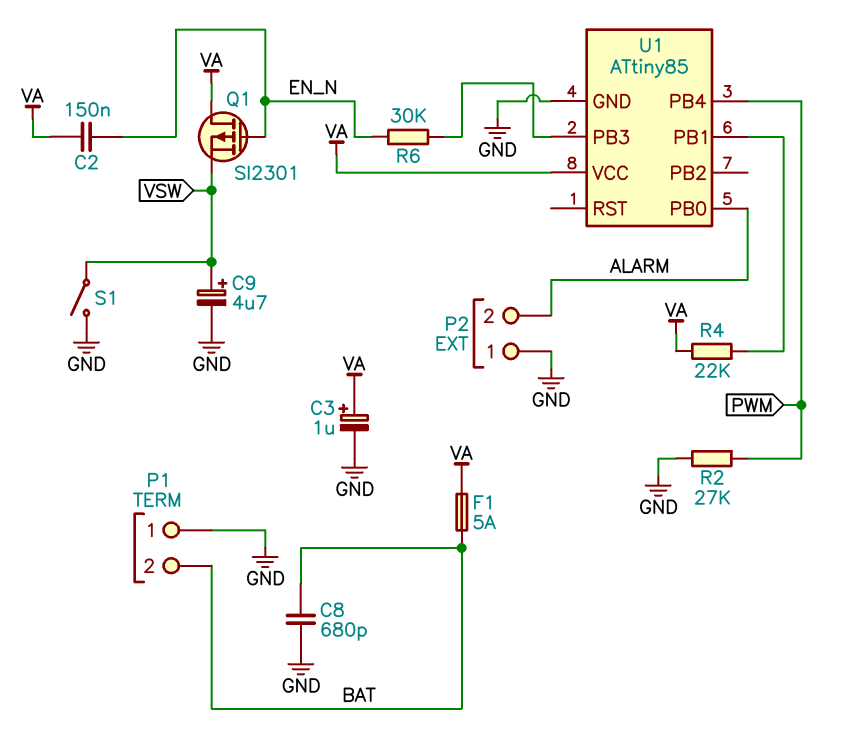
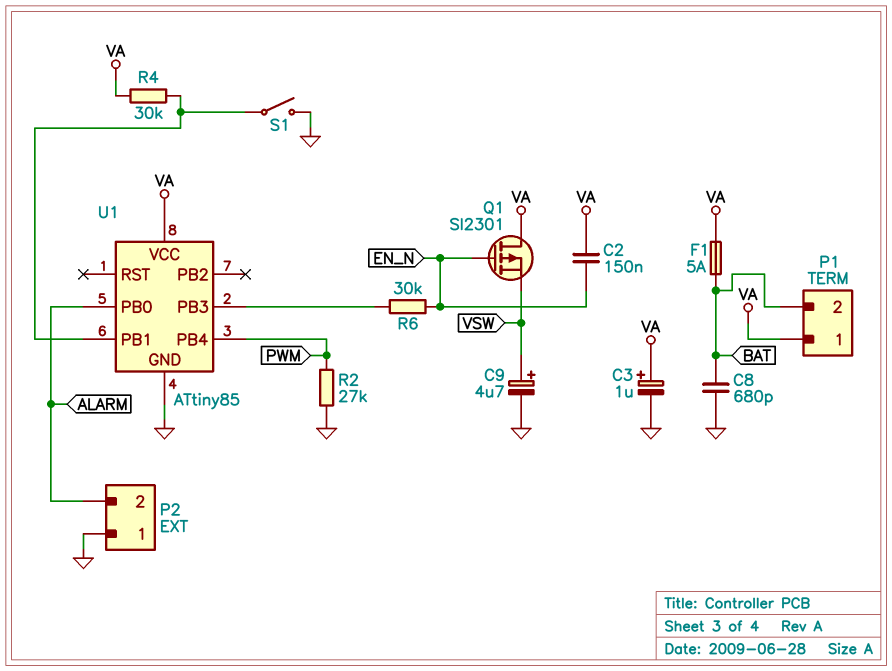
P1 pin 1: GND -> VA
R4: 22k (U1/PB1, VA) -> 30k (U1/PB1, VA)
S1: switch (GND, VSW) -> switch (GND, U1/PB1)

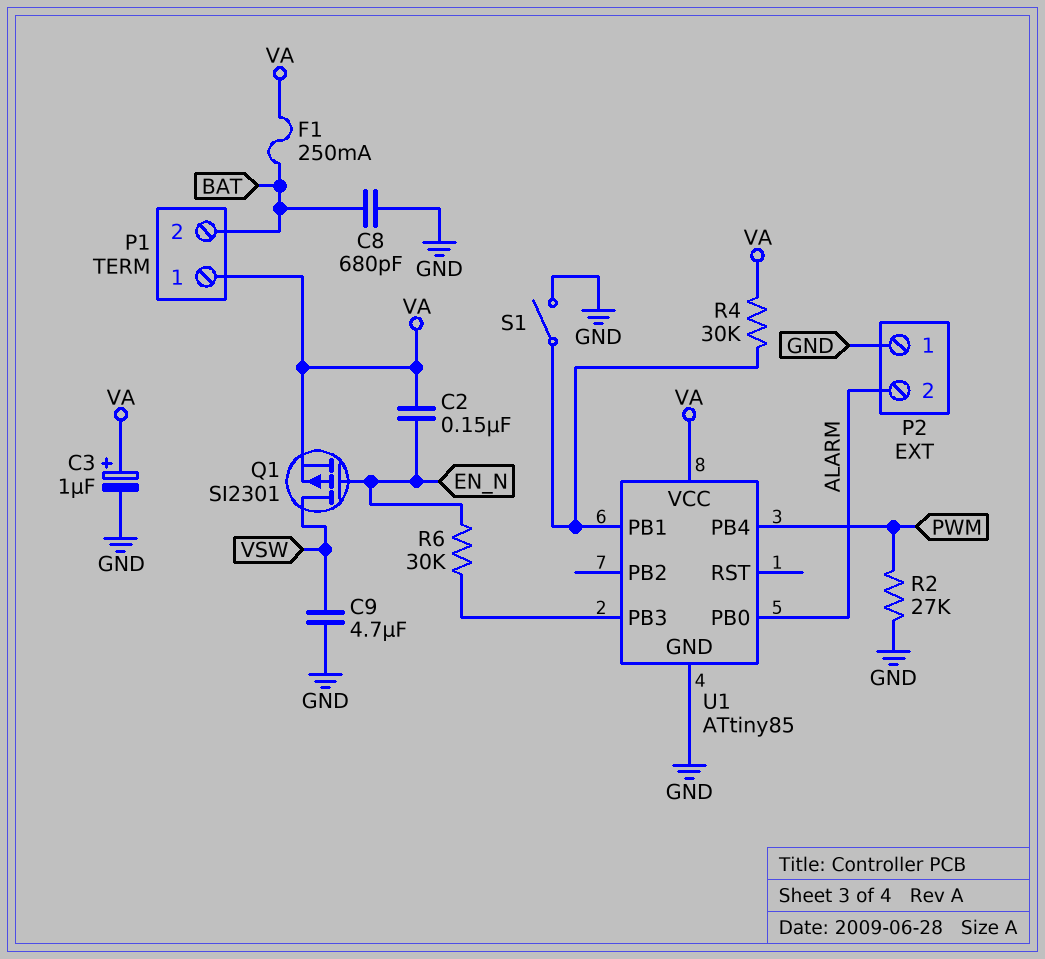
C9: 4.7uF (plus VSW, minus GND) -> 4.7uF (GND, VSW)
F1: 5A (BAT, VA) -> 250mA (BAT, VA)
Q1: PMOS SI2301 (G EN_N, D VA, S VSW) -> PMOS SI2301 (G EN_N, D VSW, S VA)

